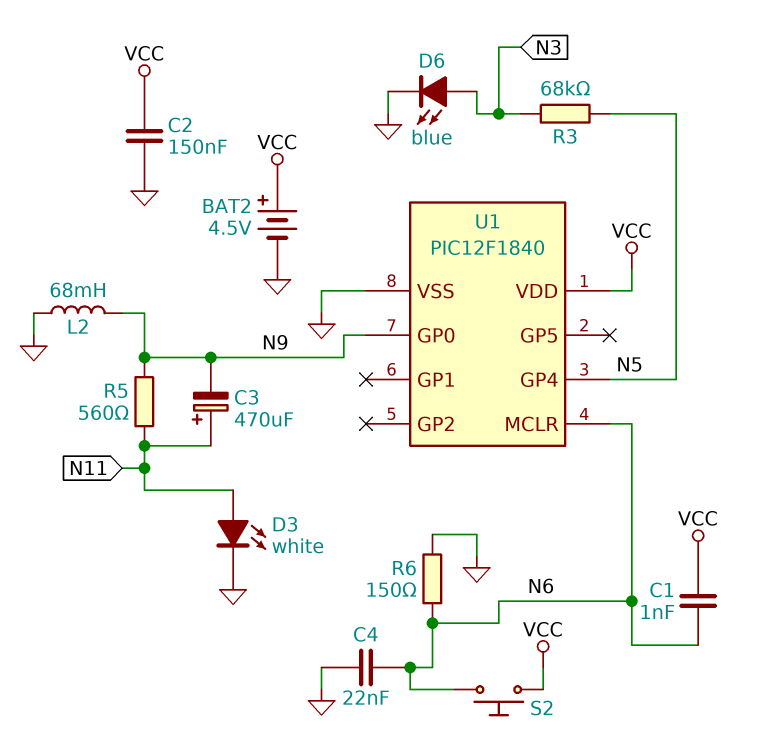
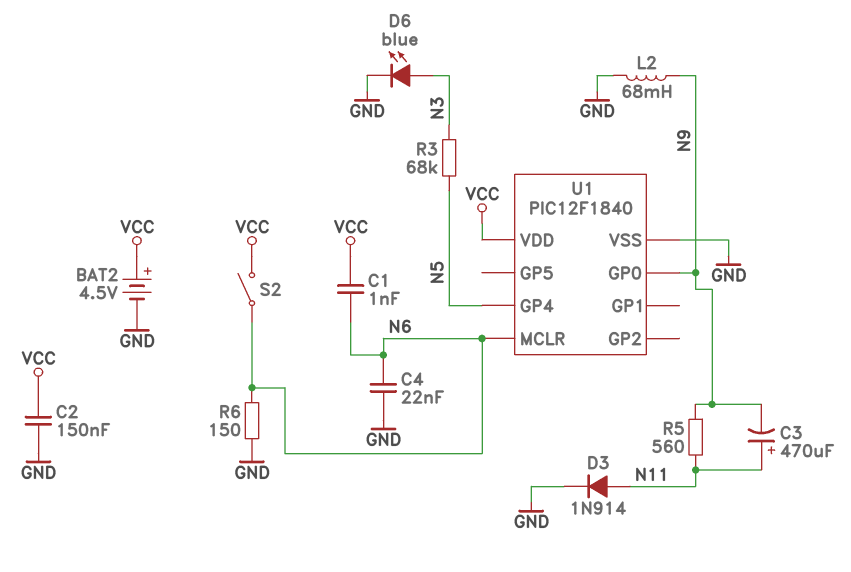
D3: LED white (A N11, K GND) -> diode 1N914 (A N11, K GND)
S2: button (N6, VCC) -> switch (N6, VCC)

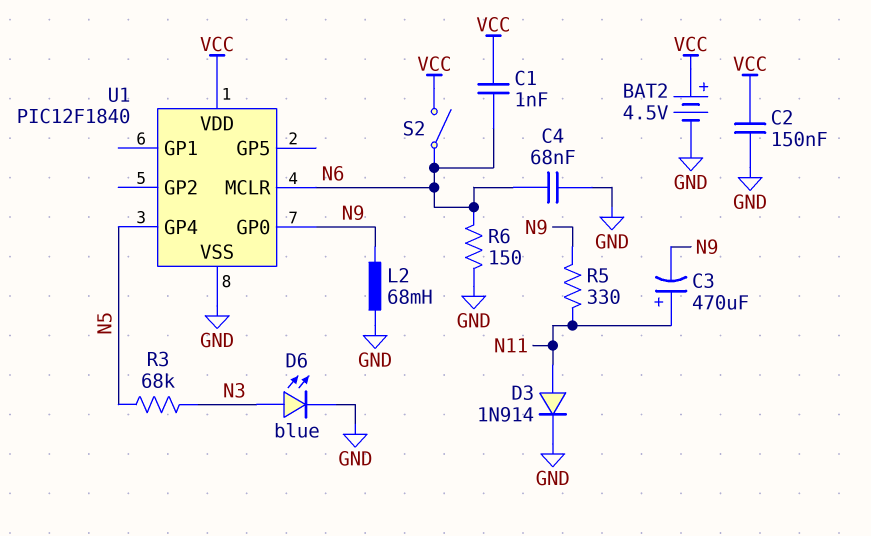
C4: 22nF (GND, N6) -> 68nF (GND, N6)
R5: 560 (N9, N11) -> 330 (N9, N11)

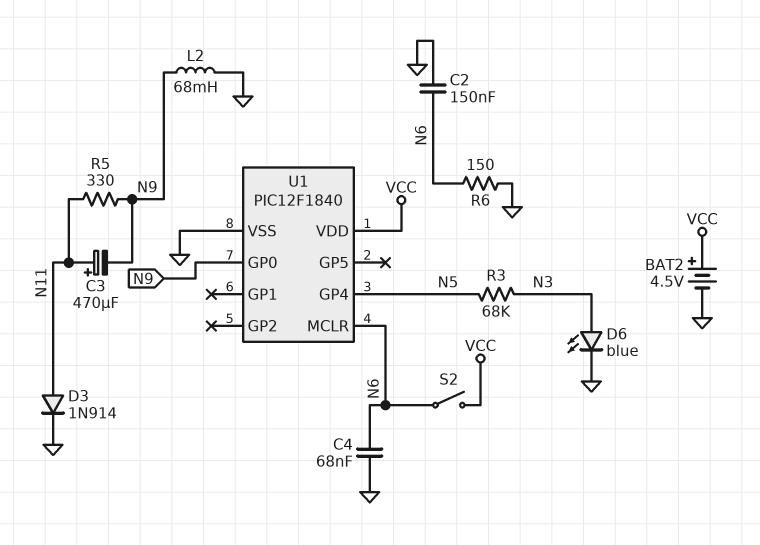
C1: 1nF (N6, VCC) -> none
C2: 150nF (GND, VCC) -> 150nF (GND, N6)

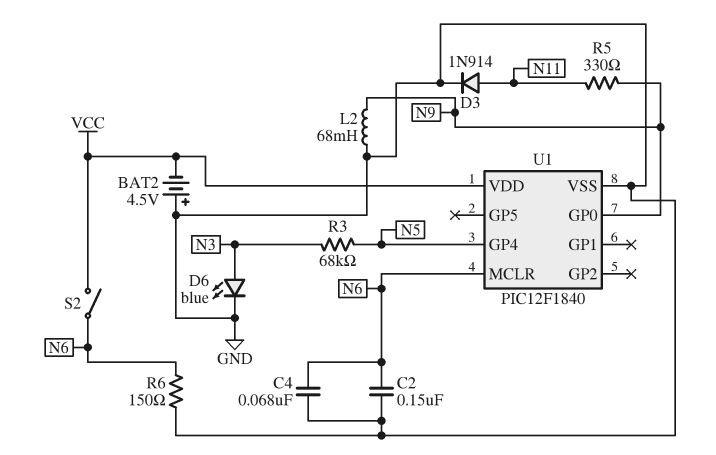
BAT2: 4.5V (plus VCC, minus GND) -> 4.5V (plus GND, minus VCC)
C3: 470uF (plus N11, minus N9) -> none

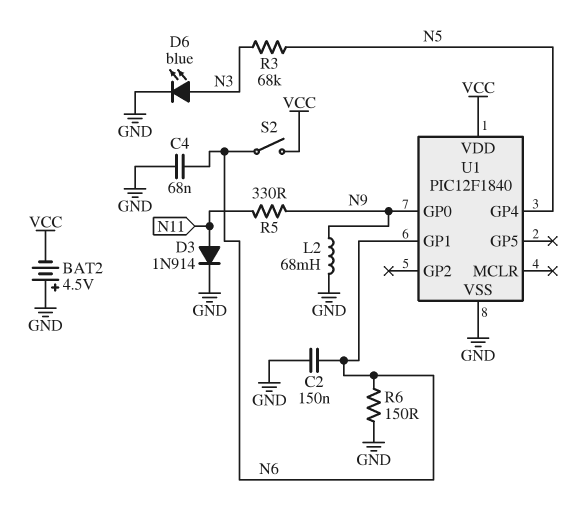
U1 pin GP1: none -> N6
U1 pin MCLR: N6 -> none

